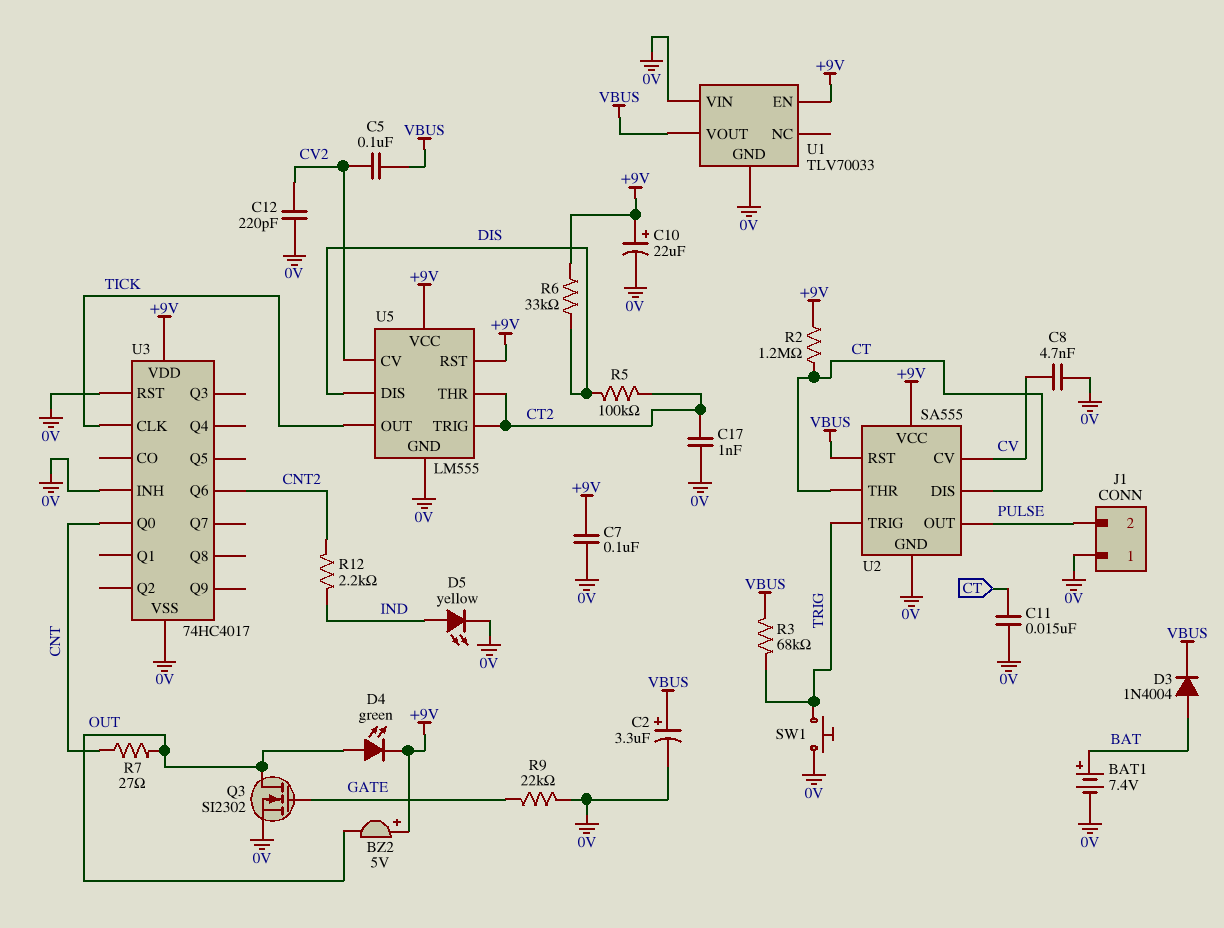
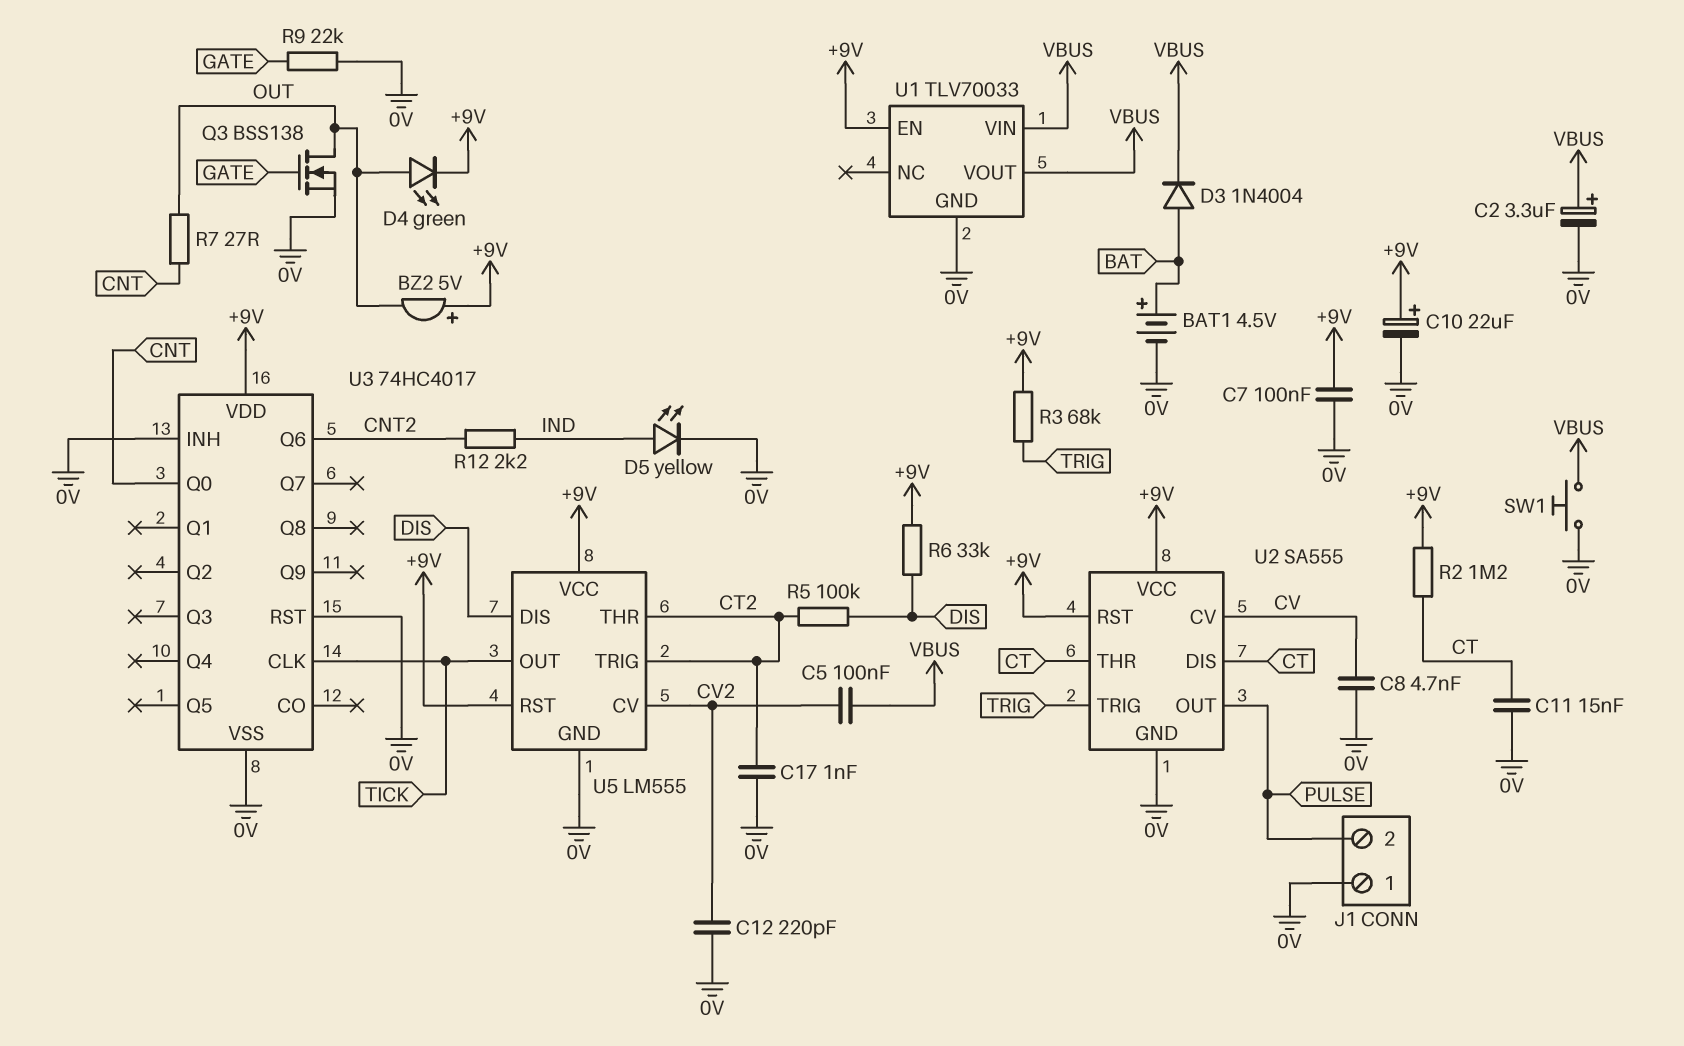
BAT1: 7.4V (plus BAT, minus 0V) -> 4.5V (plus BAT, minus 0V)
Q3: NMOS SI2302 (G GATE, D OUT, S 0V) -> NMOS BSS138 (G GATE, D OUT, S 0V)
R3: 68k (TRIG, VBUS) -> 68k (+9V, TRIG)
SW1: button (0V, TRIG) -> button (0V, VBUS)
U1 pin VIN: 0V -> VBUS
U2 pin RST: VBUS -> +9V

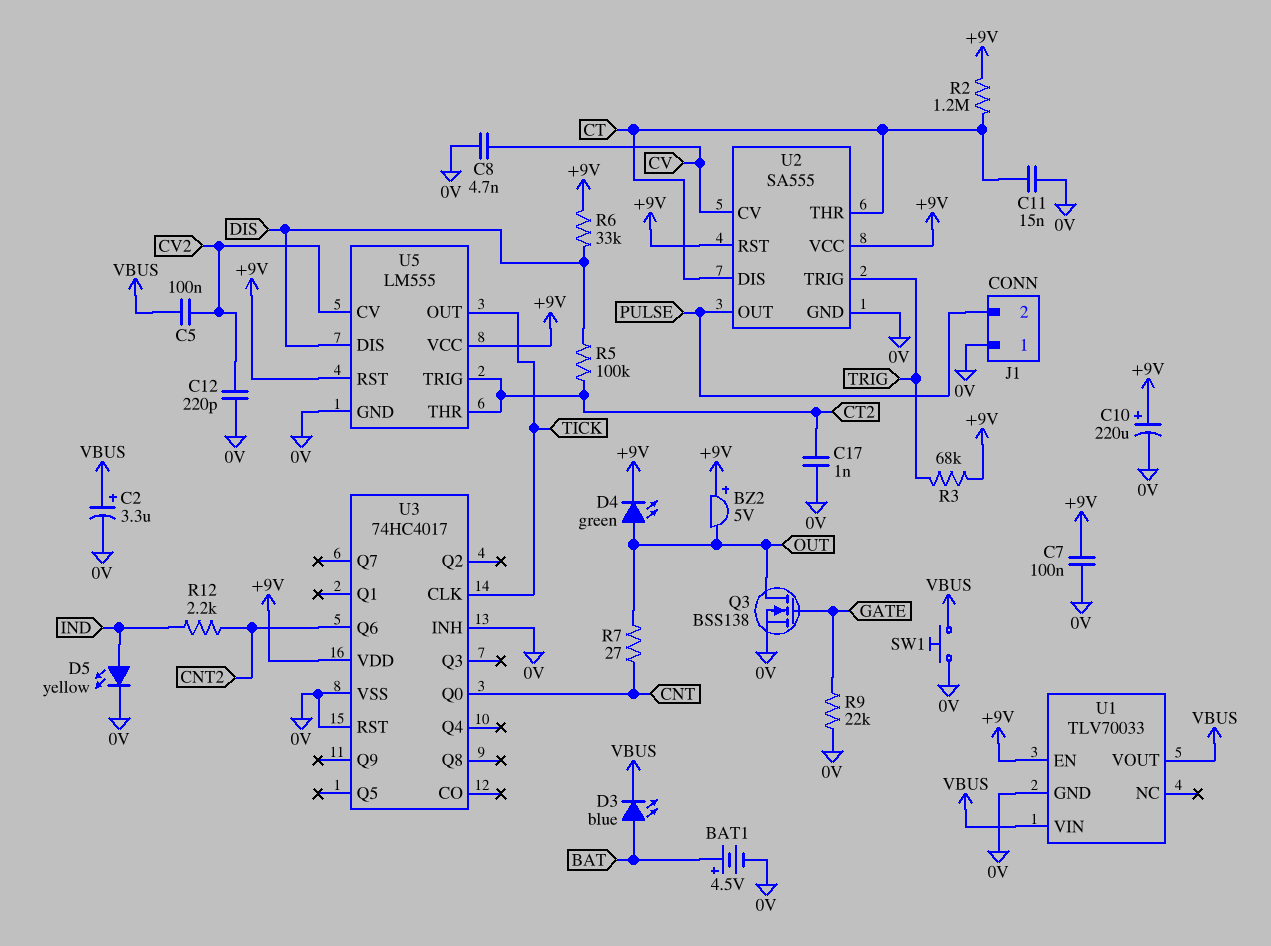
C10: 22uF (plus +9V, minus 0V) -> 220uF (plus +9V, minus 0V)
D3: diode 1N4004 (A BAT, K VBUS) -> LED blue (A BAT, K VBUS)

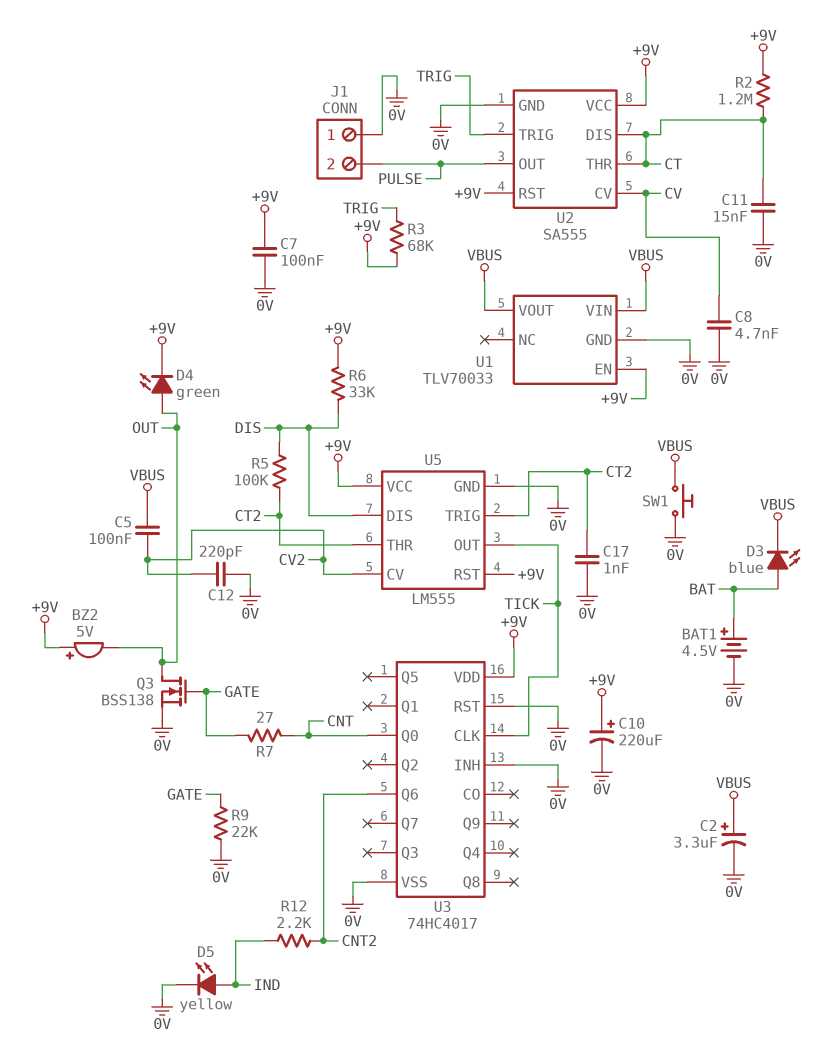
R7: 27 (CNT, OUT) -> 27 (CNT, GATE)

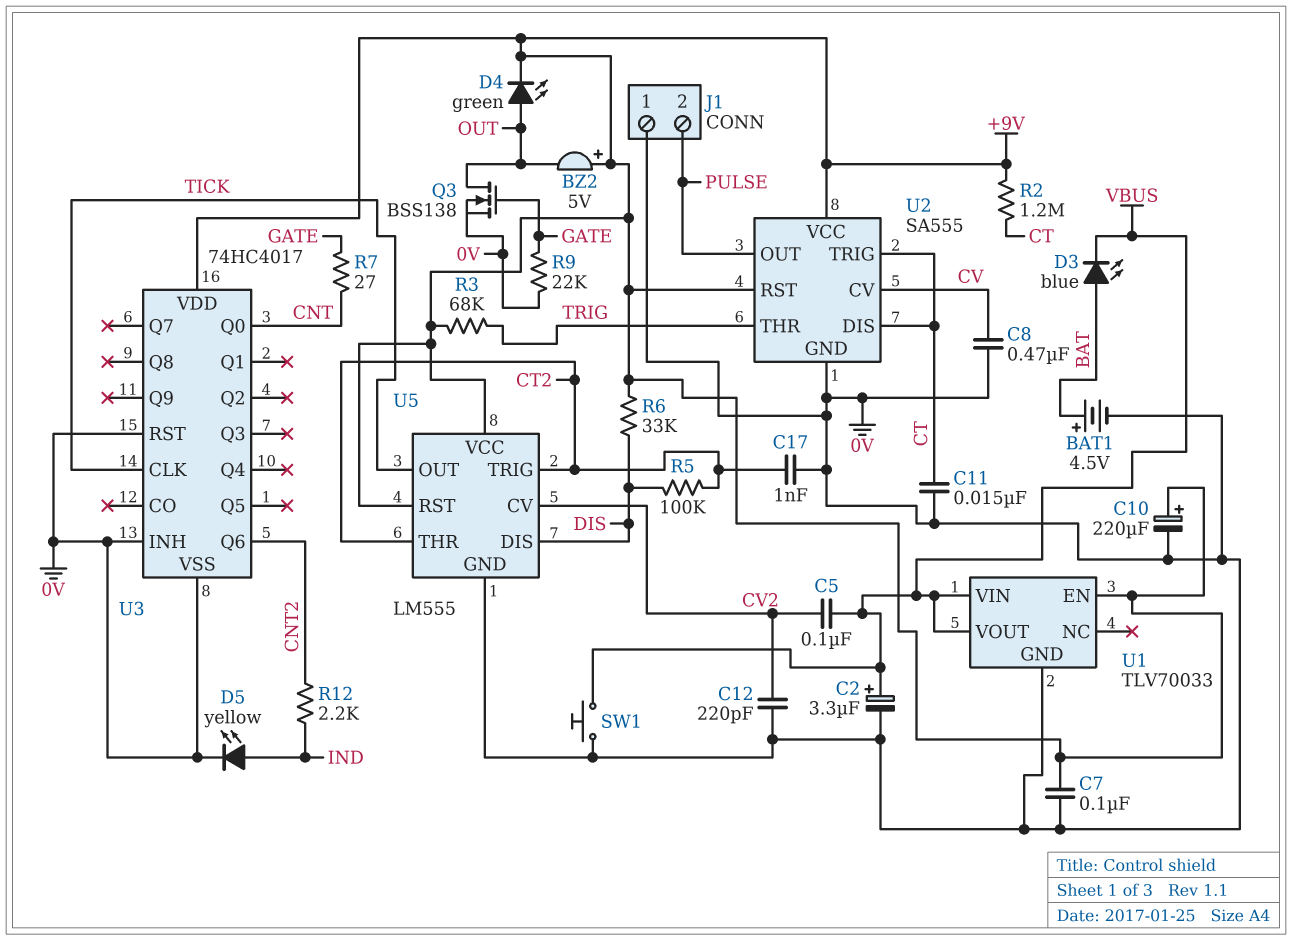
C8: 4.7nF (0V, CV) -> 470nF (0V, CV)
U2 pin THR: CT -> TRIG
U2 pin TRIG: TRIG -> CT

